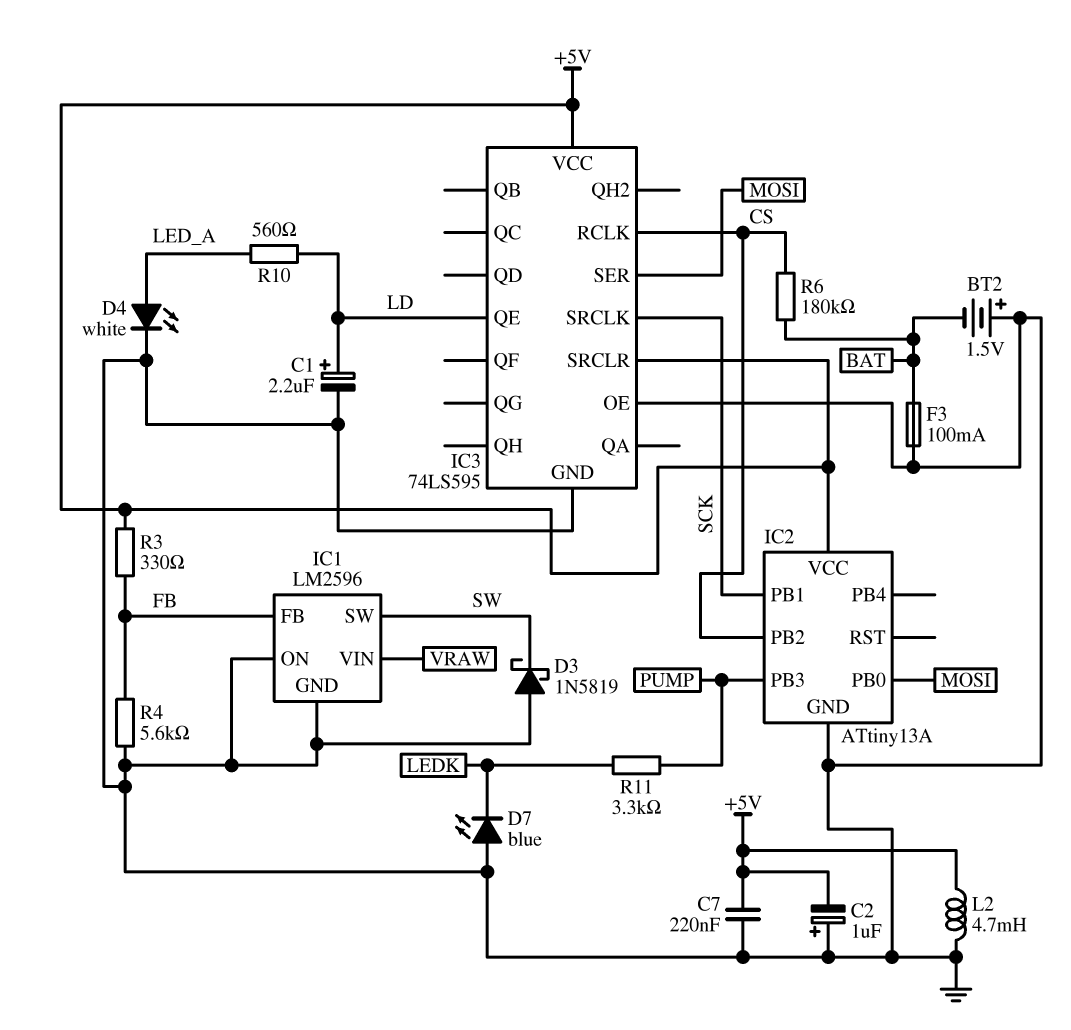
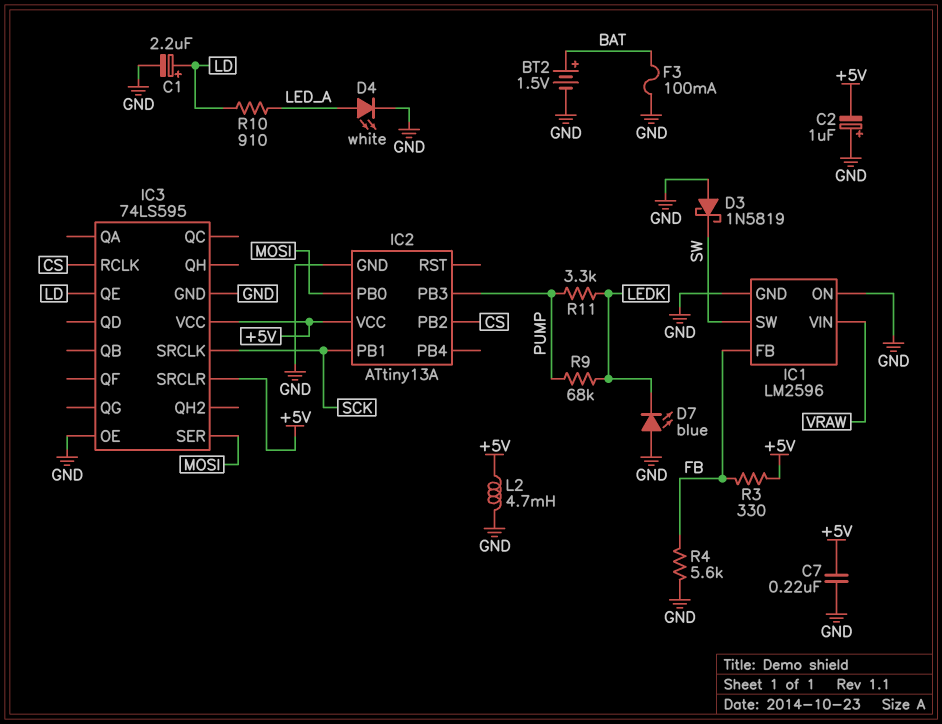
BT2: 1.5V (plus GND, minus BAT) -> 1.5V (plus BAT, minus GND)
R6: 180k (BAT, CS) -> none
R9: none -> 68k (LEDK, PUMP)
R10: 560 (LD, LED_A) -> 910 (LD, LED_A)

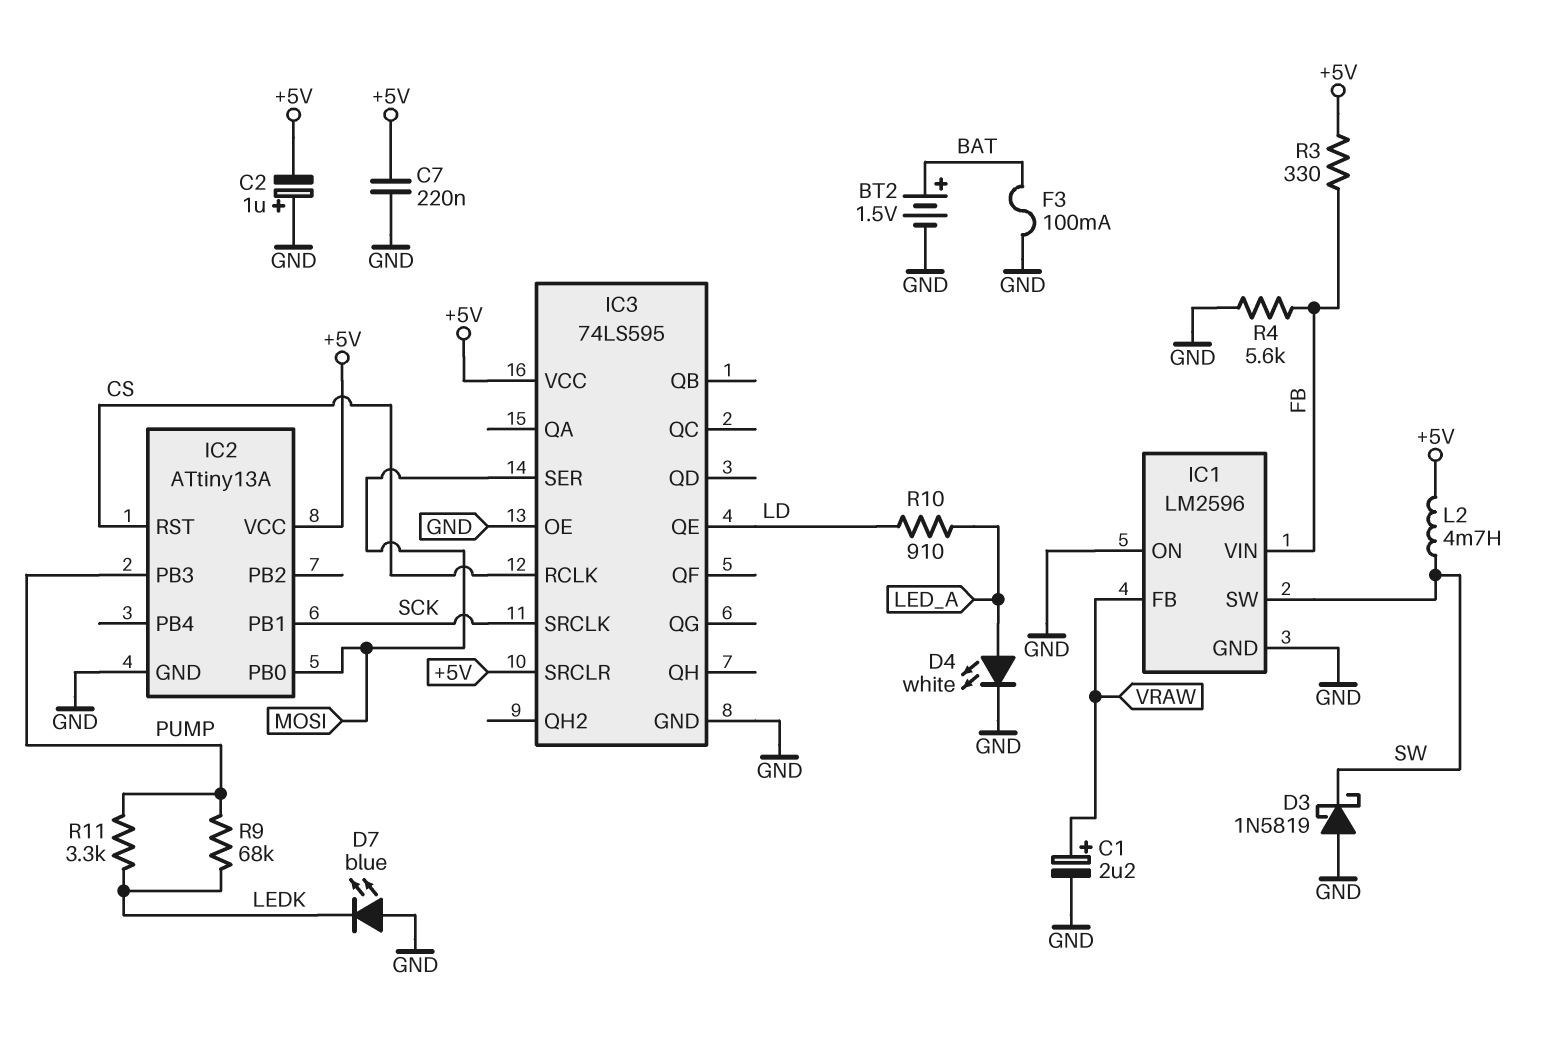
C1: 2.2uF (plus LD, minus GND) -> 2.2uF (plus VRAW, minus GND)
IC1 pin FB: FB -> VRAW
IC1 pin VIN: VRAW -> FB
IC2 pin PB2: CS -> none
IC2 pin RST: none -> CS
L2: 4.7mH (+5V, GND) -> 4.7mH (+5V, SW)

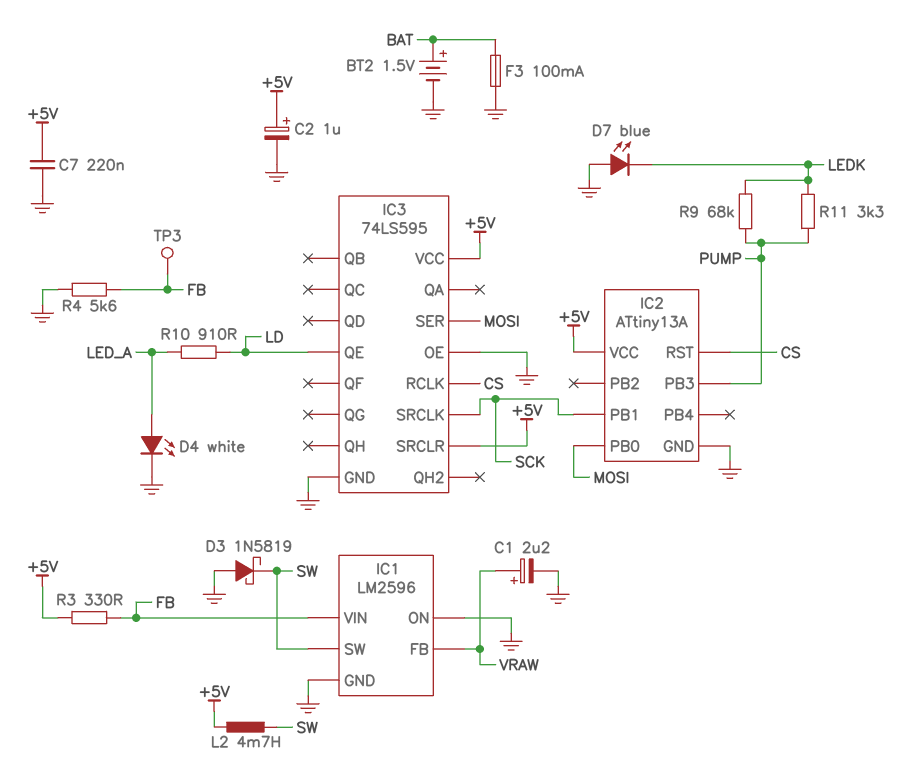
C2: 1uF (plus GND, minus +5V) -> 1uF (plus +5V, minus GND)
TP3: none -> test point (FB)

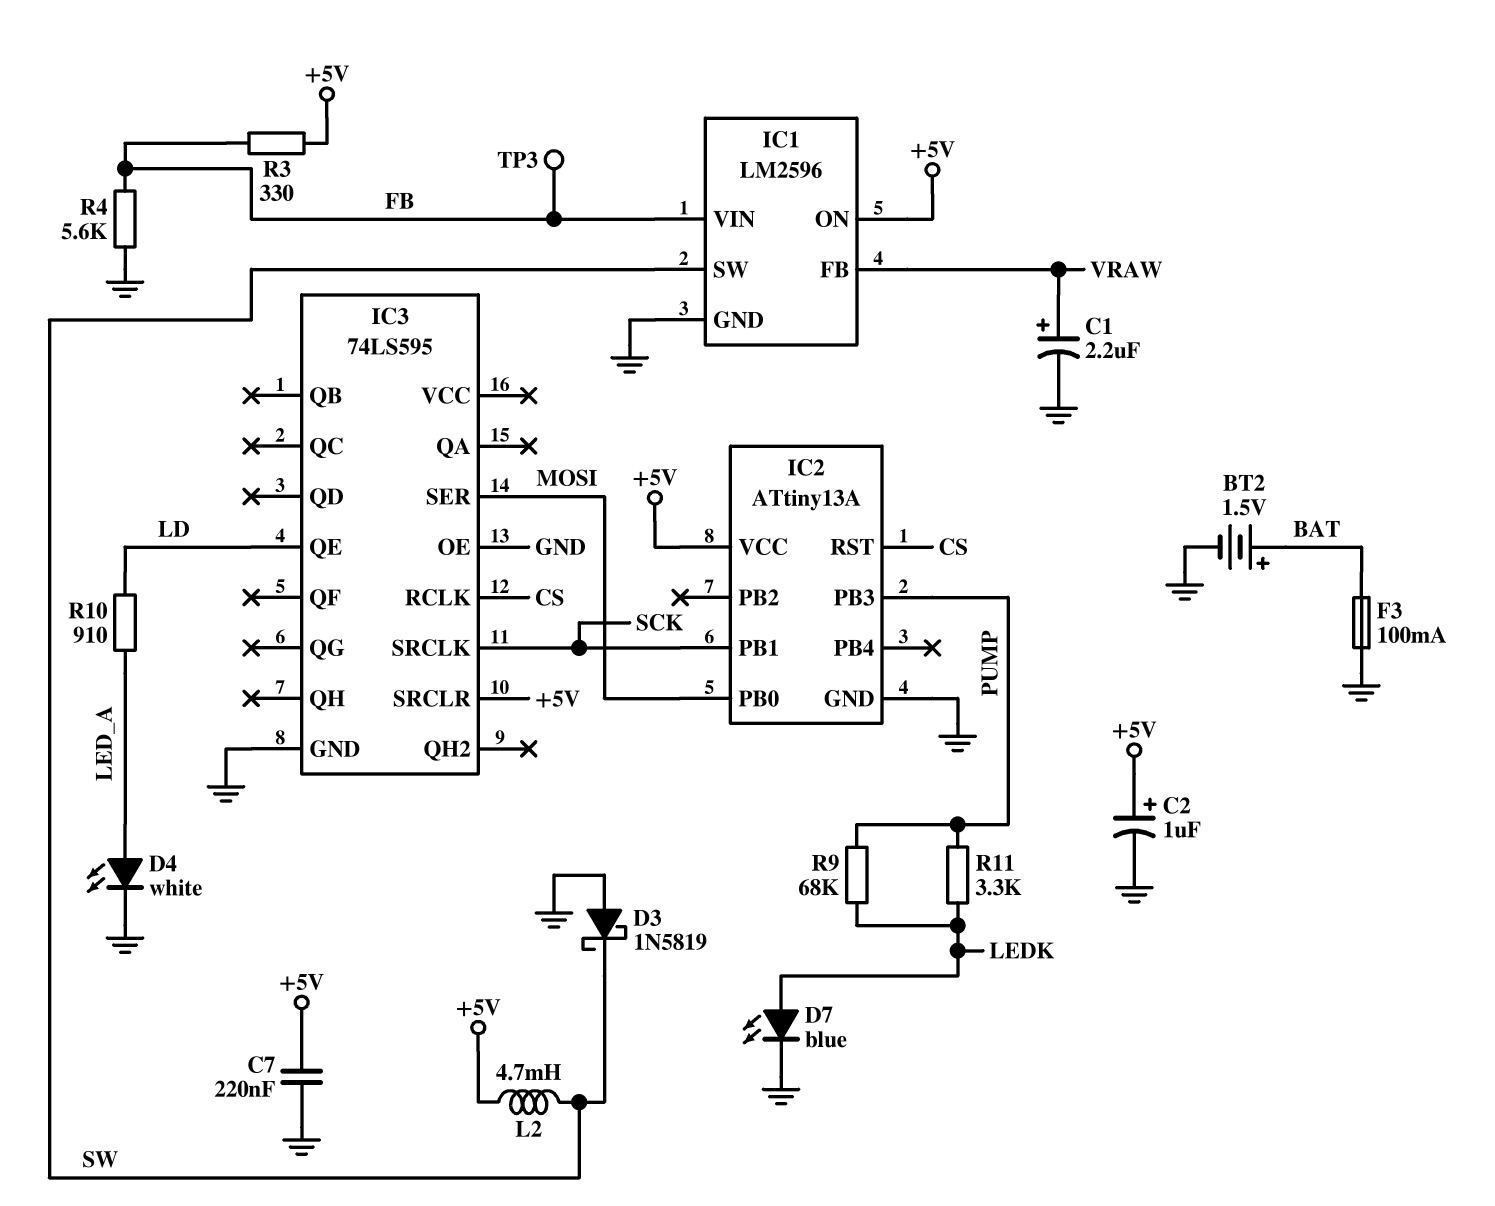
D7: LED blue (A GND, K LEDK) -> LED blue (A LEDK, K GND)
IC1 pin ON: GND -> +5V
IC3 pin VCC: +5V -> none

